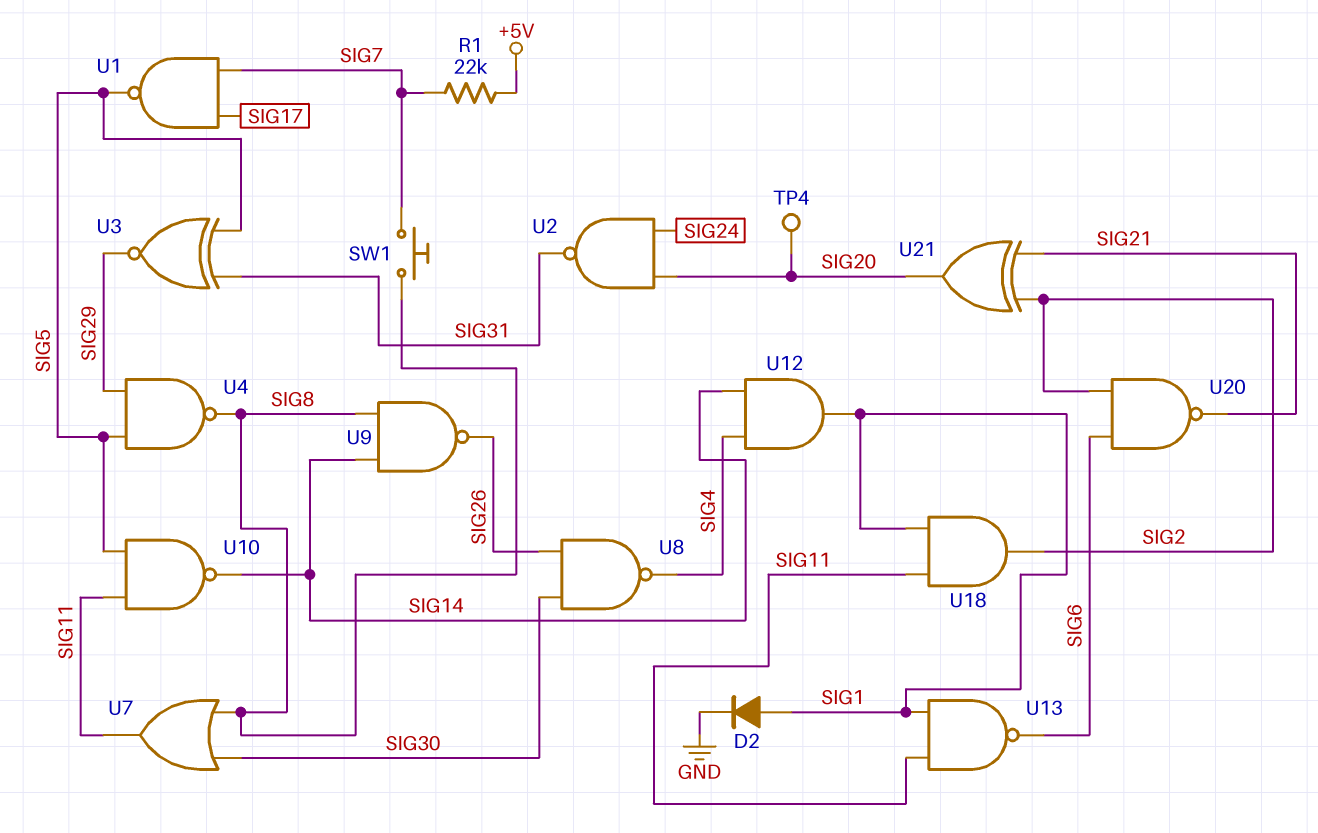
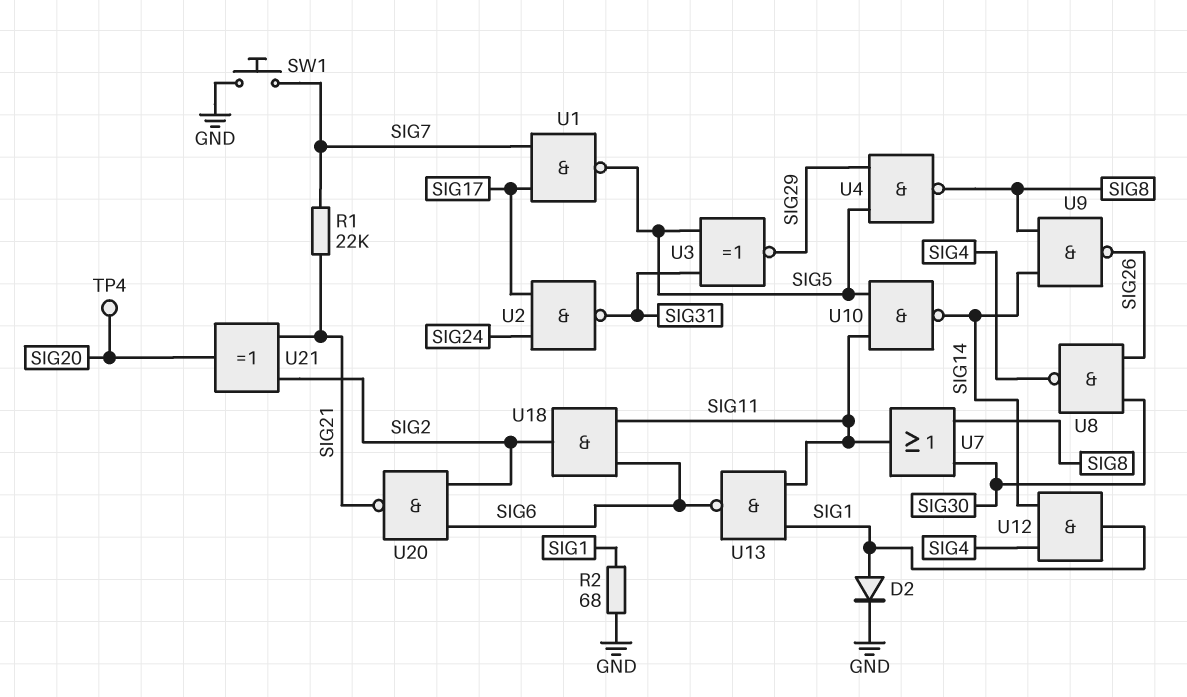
R1: 22k (+5V, SIG7) -> 22k (SIG7, SIG21)
R2: none -> 68 (GND, SIG1)
SW1: button (SIG7, SIG8) -> button (GND, SIG7)
U2: NAND (in SIG20, in SIG24, out SIG31) -> NAND (in SIG17, in SIG24, out SIG31)
U18: AND (in SIG1, in SIG11, out SIG2) -> AND (in SIG6, in SIG11, out SIG2)

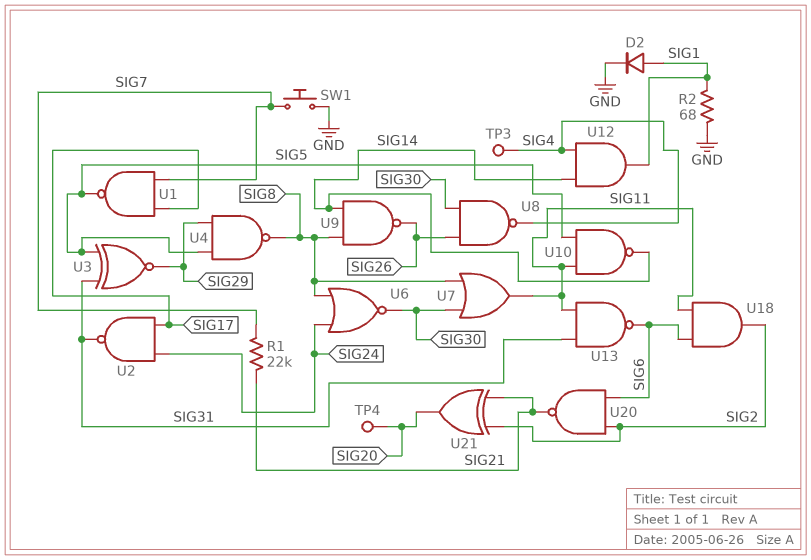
TP3: none -> test point (SIG4)
U6: none -> NOR (in SIG8, in SIG24, out SIG30)
U13: NAND (in SIG1, in SIG11, out SIG6) -> NAND (in SIG11, in SIG31, out SIG6)

